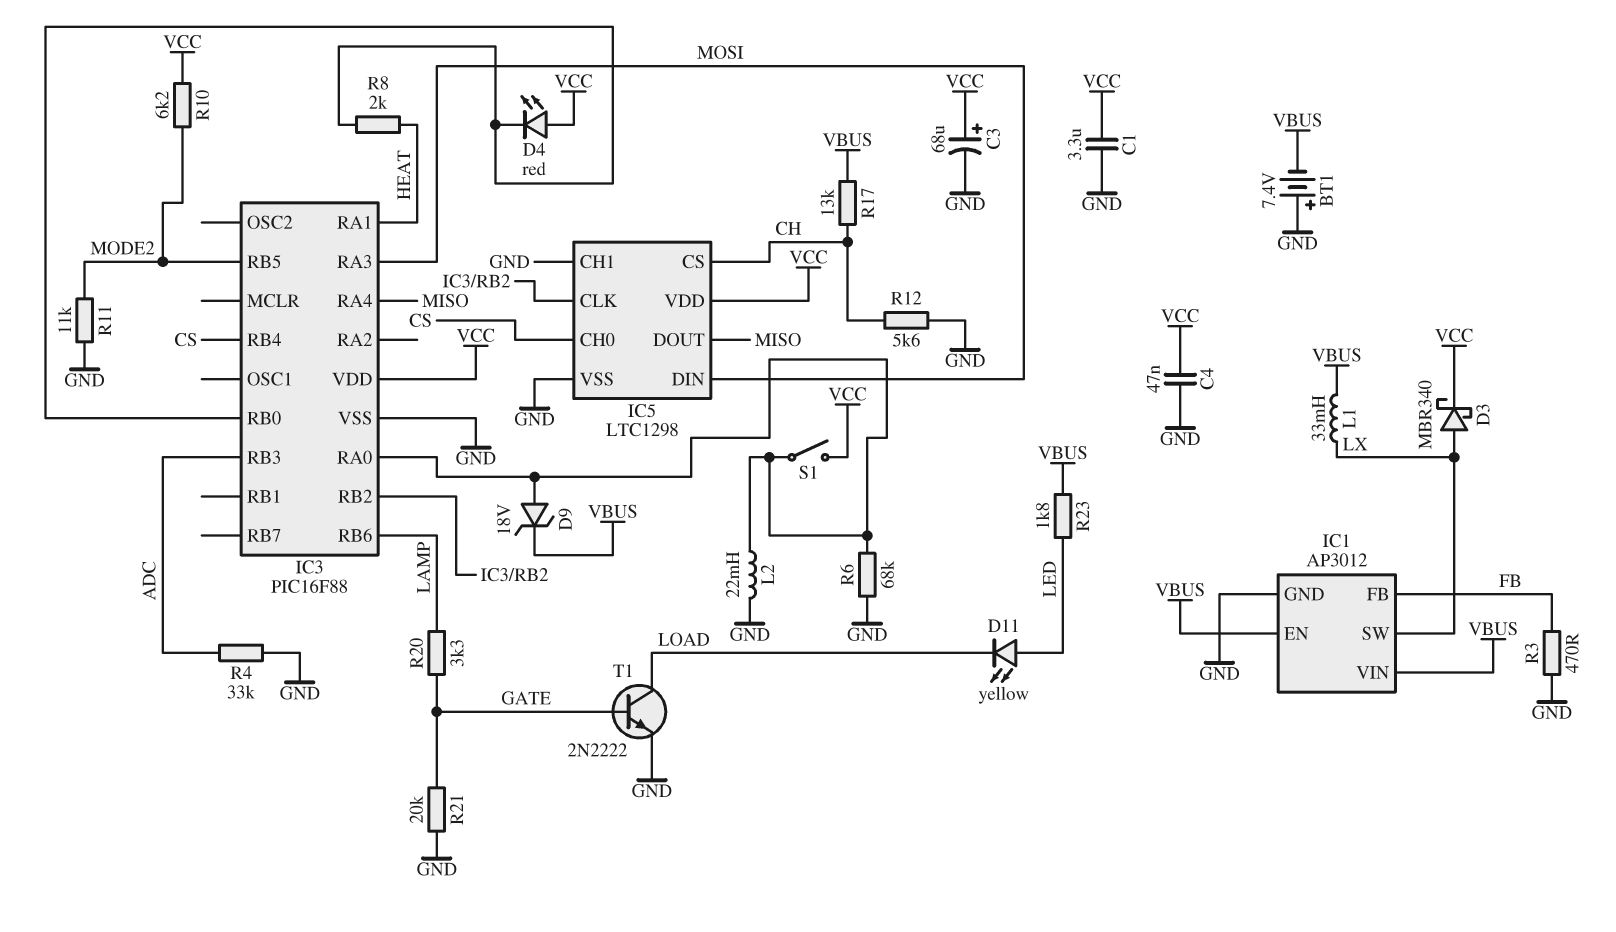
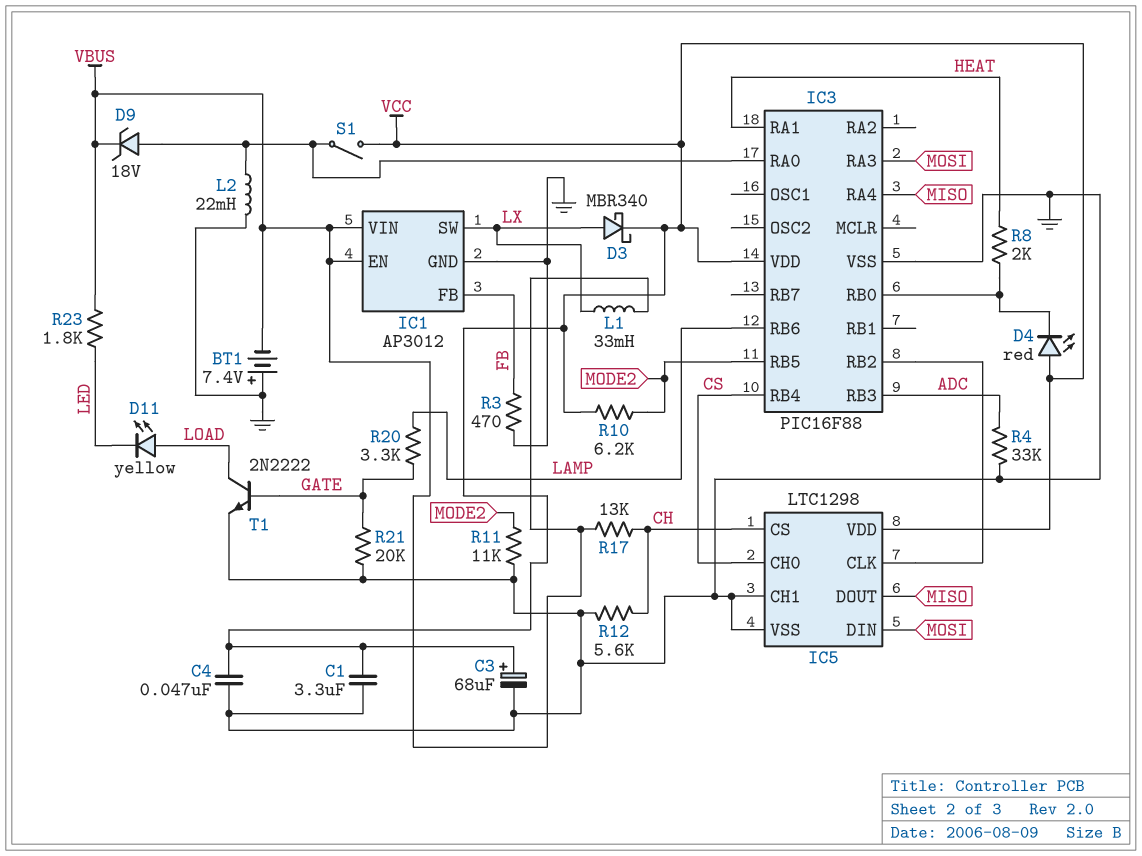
D11: LED yellow (A LED, K LOAD) -> LED yellow (A LOAD, K LED)
R6: 68k (GND, IC3/RA0) -> none

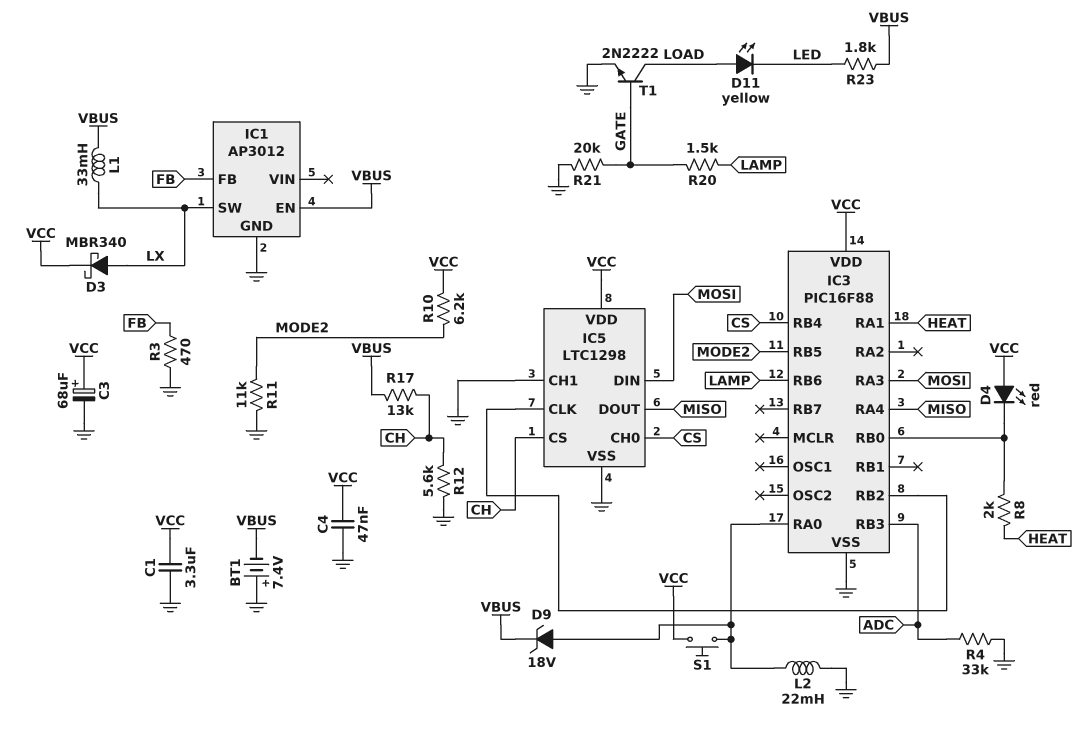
IC1 pin VIN: VBUS -> none
R20: 3.3k (GATE, LAMP) -> 1.5k (GATE, LAMP)
S1: switch (IC3/RA0, VCC) -> button (IC3/RA0, VCC)

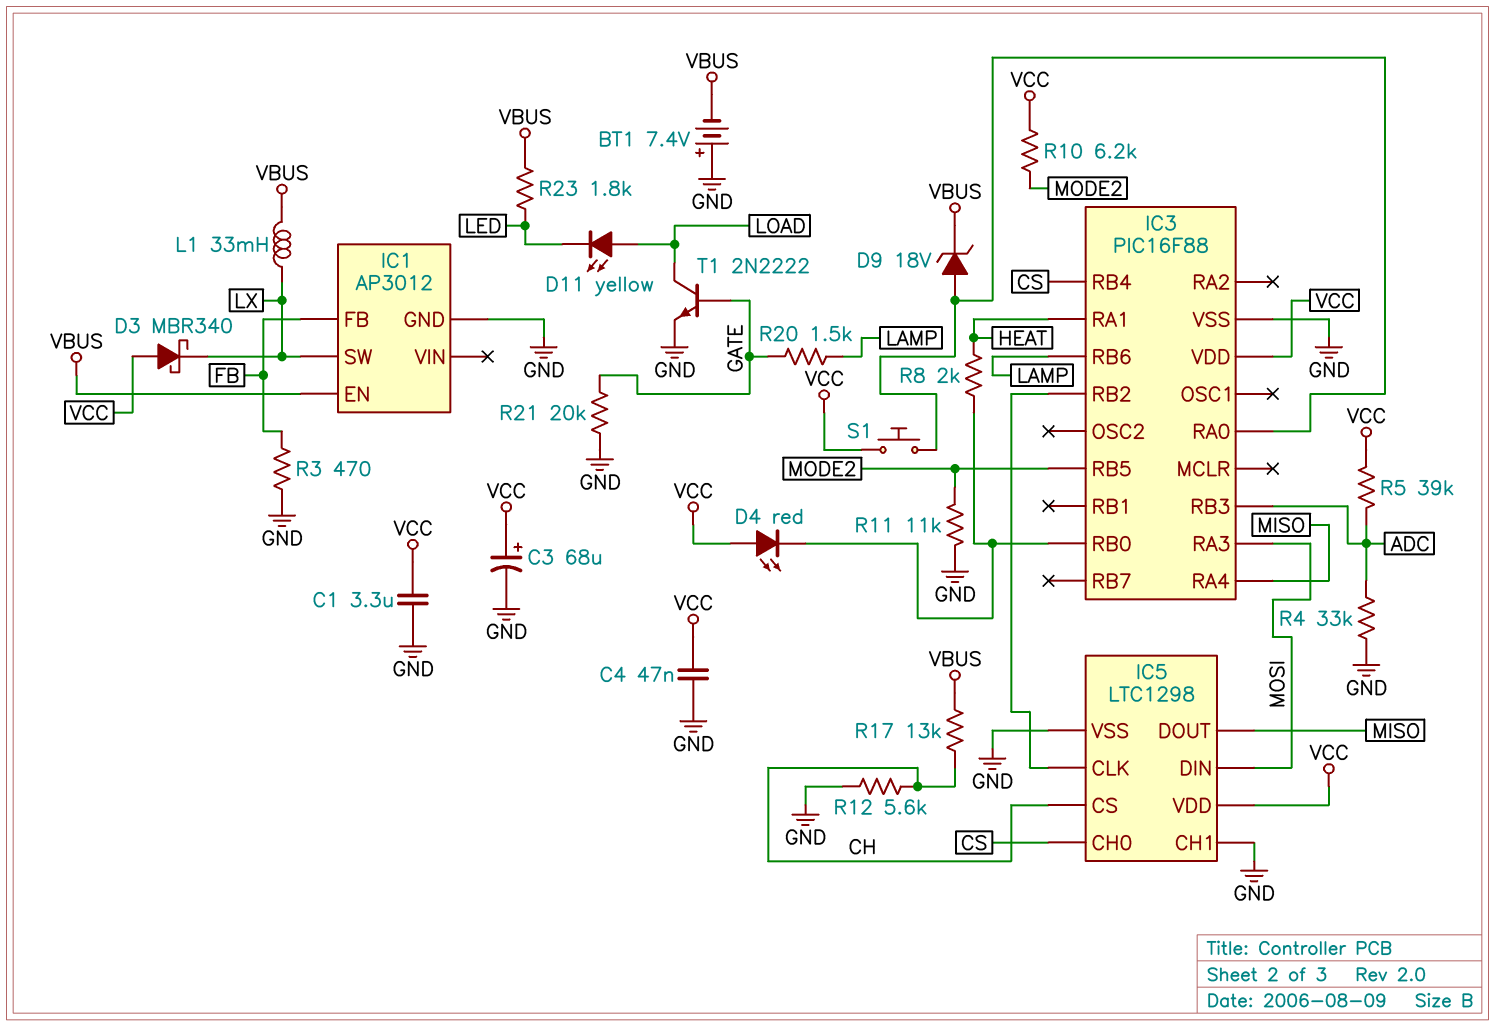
D3: schottky MBR340 (A LX, K VCC) -> schottky MBR340 (A VCC, K LX)
L2: 22mH (GND, IC3/RA0) -> none
R5: none -> 39k (ADC, VCC)

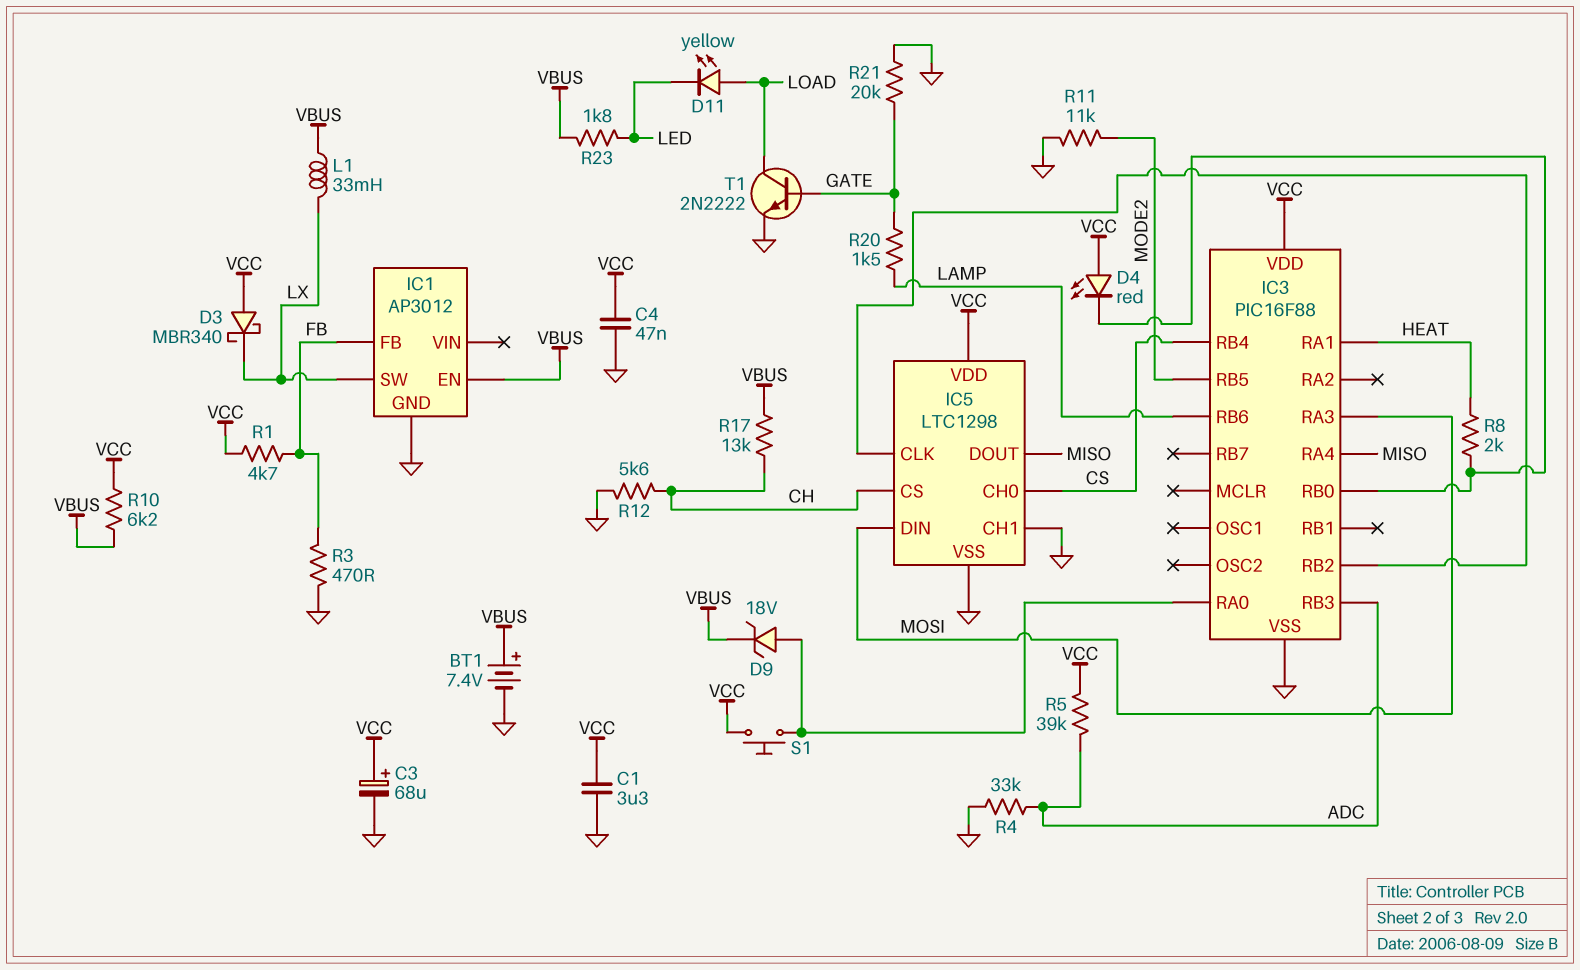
BT1: 7.4V (plus GND, minus VBUS) -> 7.4V (plus VBUS, minus GND)
R1: none -> 4.7k (FB, VCC)
R10: 6.2k (MODE2, VCC) -> 6.2k (VBUS, VCC)

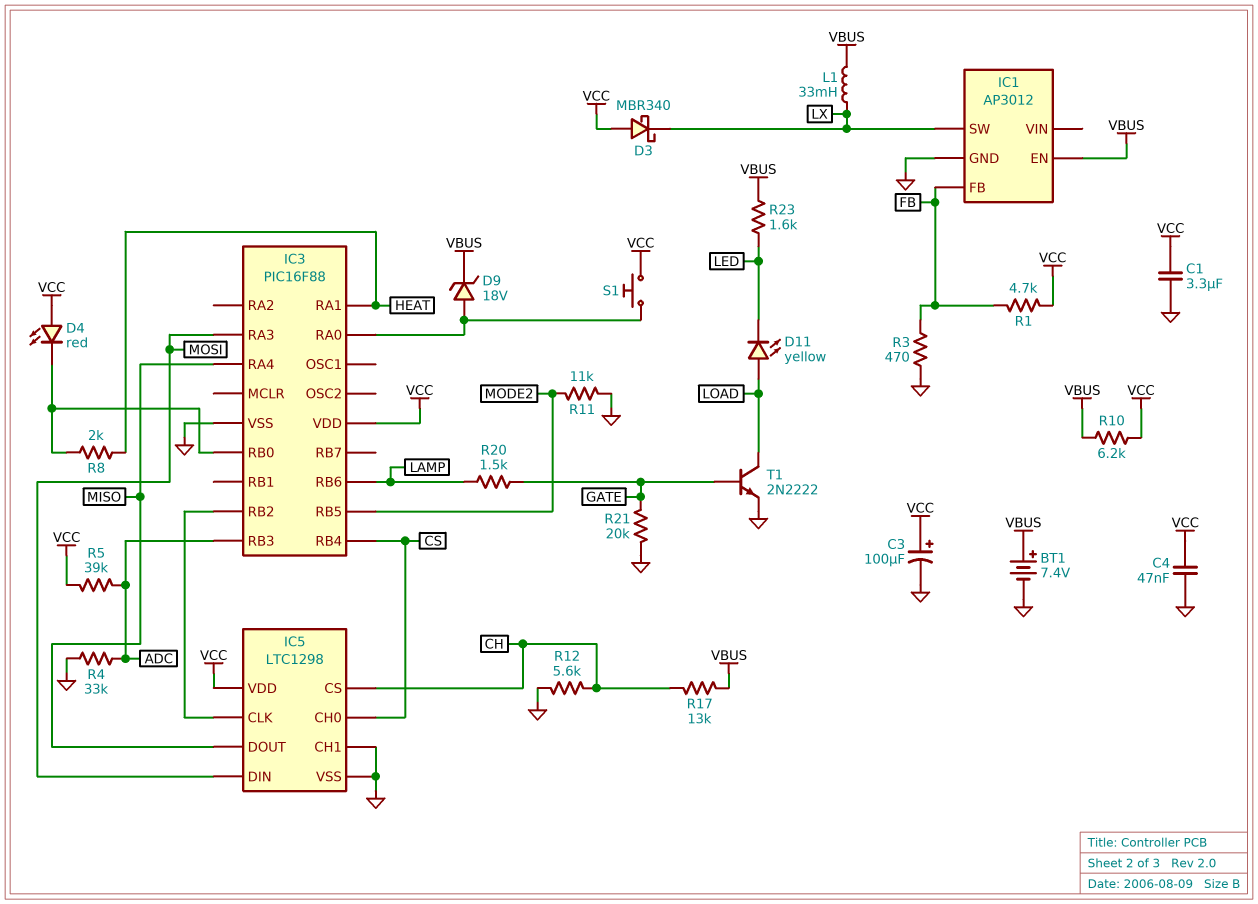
C3: 68uF (plus VCC, minus GND) -> 100uF (plus VCC, minus GND)
R23: 1.8k (LED, VBUS) -> 1.6k (LED, VBUS)

